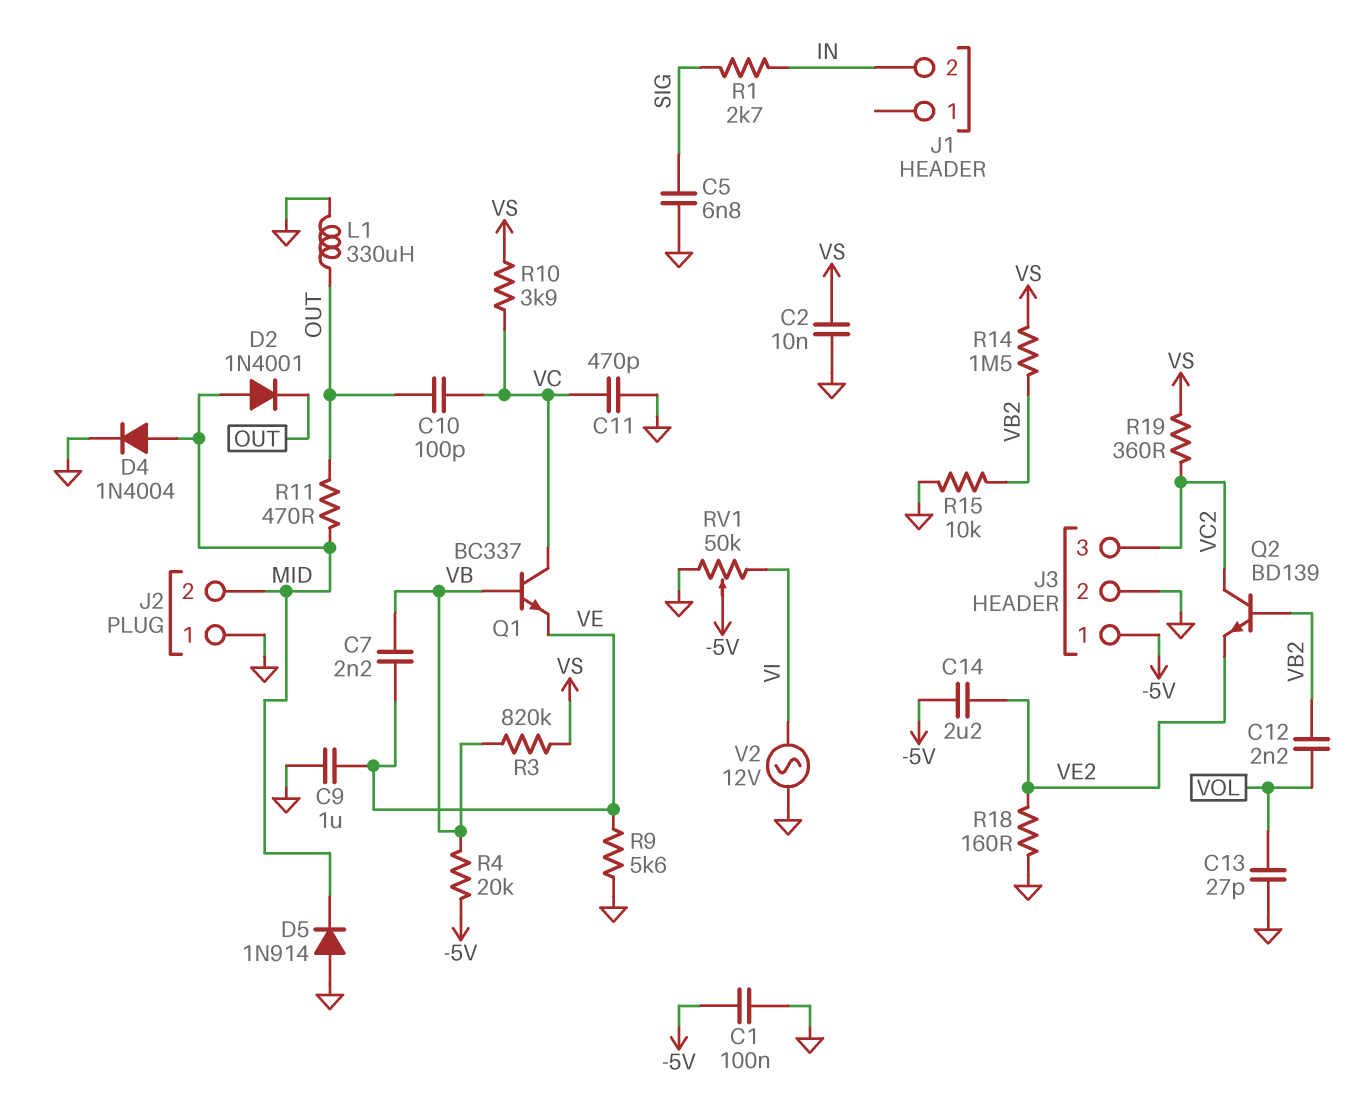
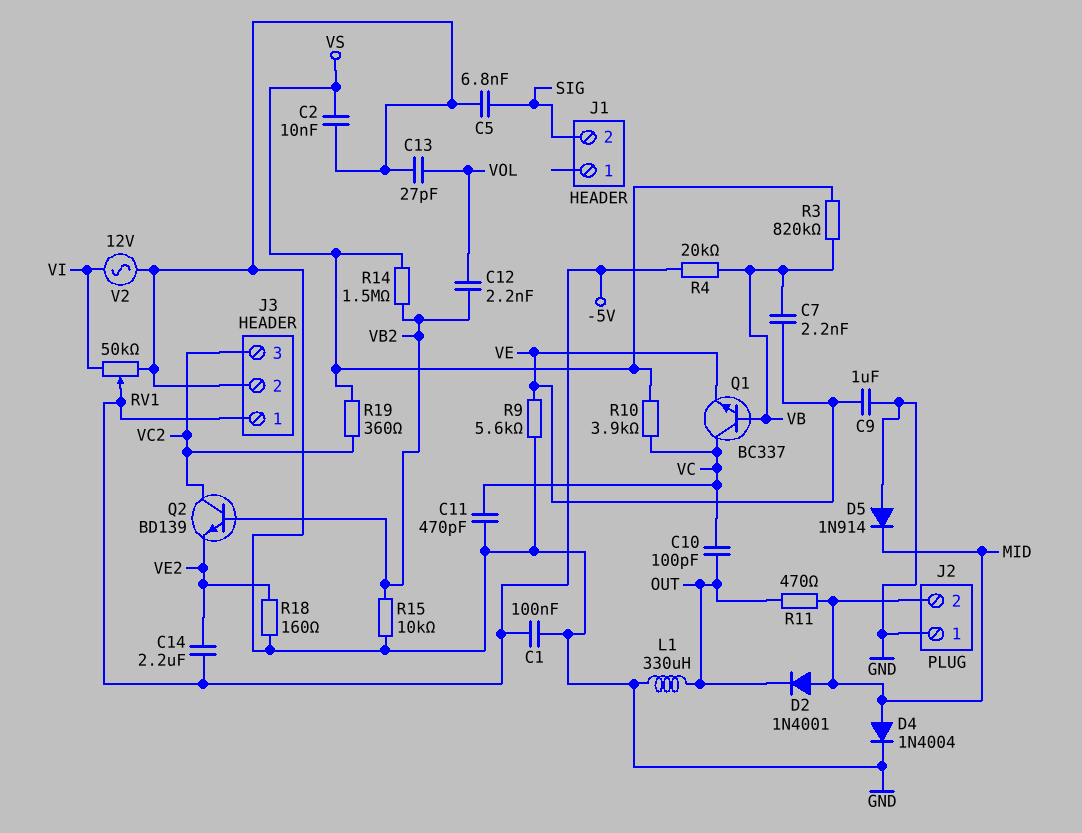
J1 pin 2: IN -> SIG
R1: 2.7k (IN, SIG) -> none

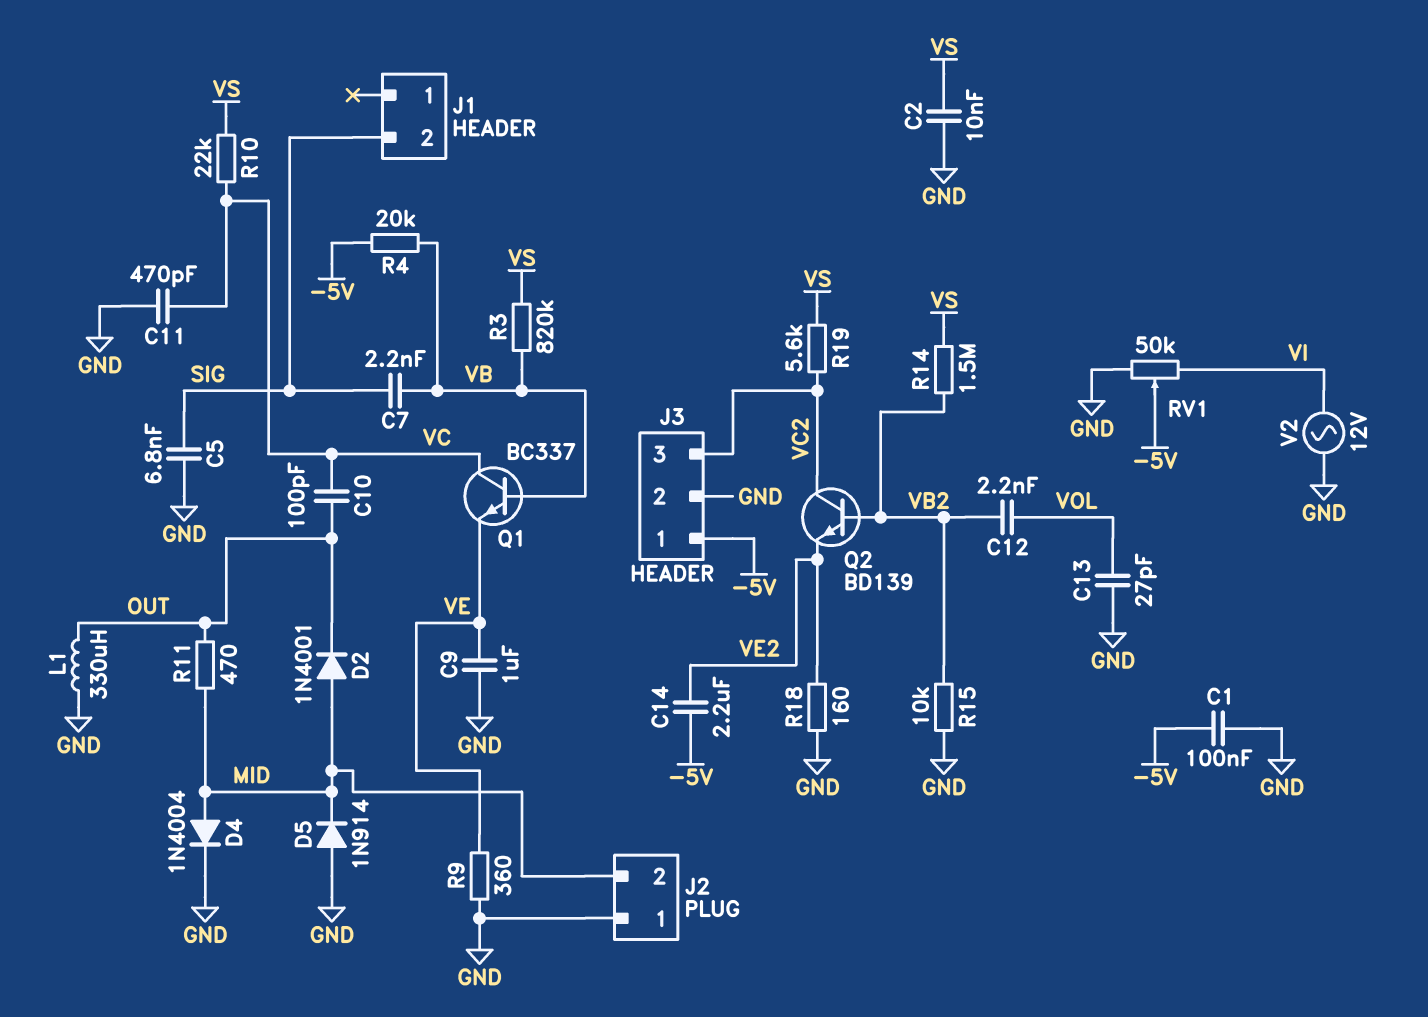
C7: 2.2nF (VB, VE) -> 2.2nF (SIG, VB)
R9: 5.6k (GND, VE) -> 360 (GND, VE)
R10: 3.9k (VC, VS) -> 22k (VC, VS)
R19: 360 (VC2, VS) -> 5.6k (VC2, VS)

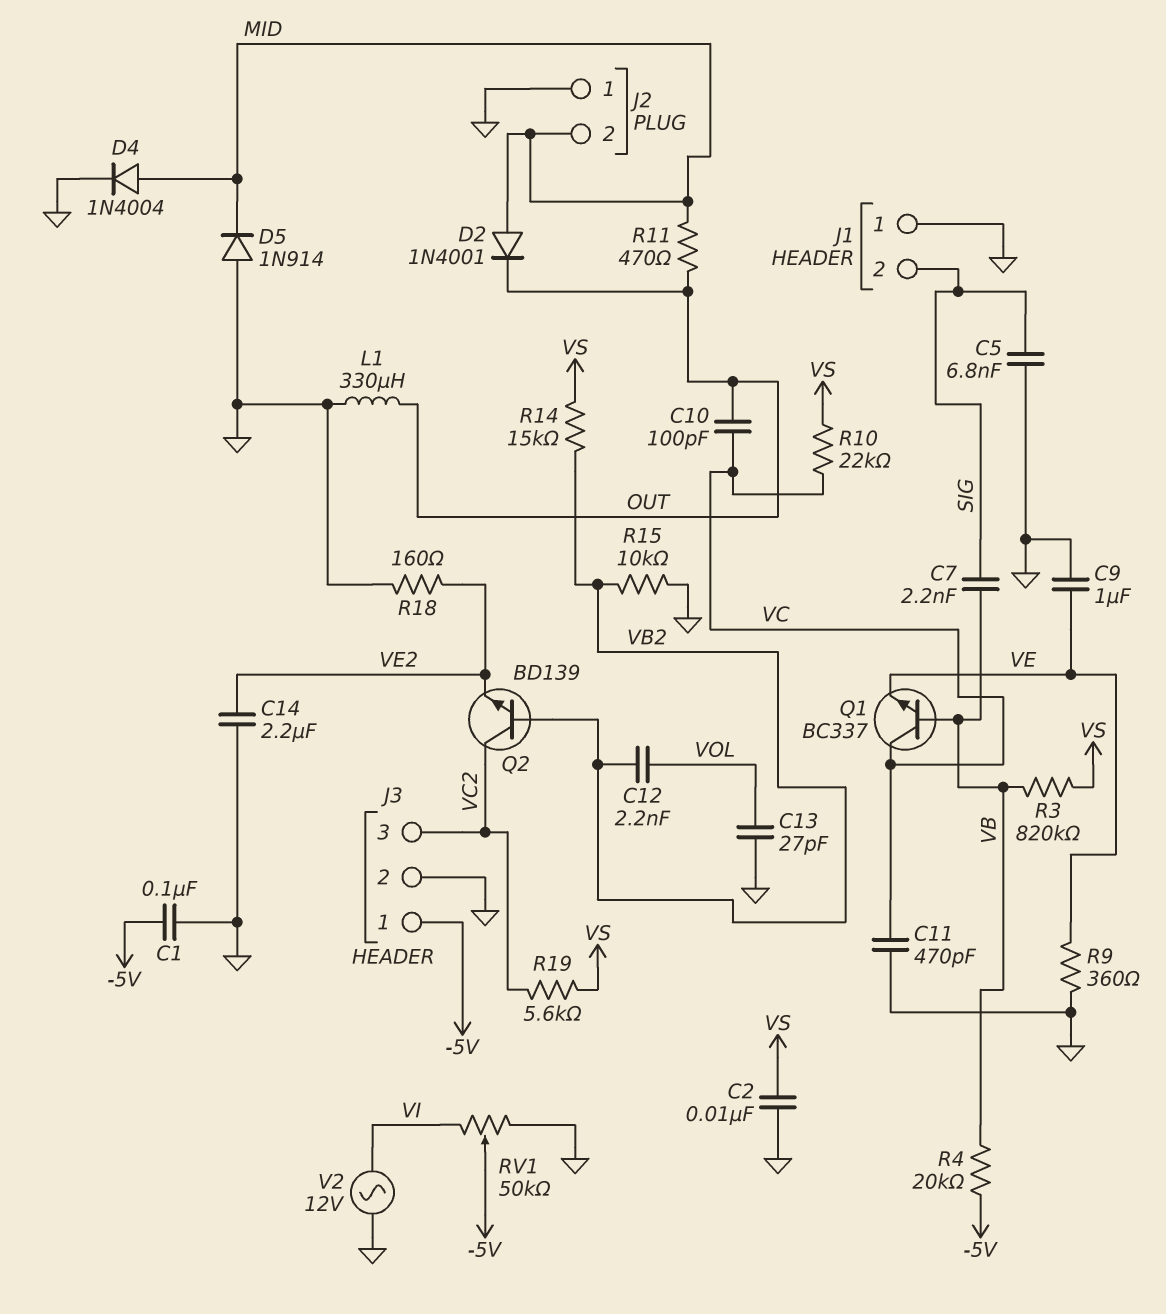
C14: 2.2uF (-5V, VE2) -> 2.2uF (GND, VE2)
J1 pin 1: none -> GND
R14: 1.5M (VB2, VS) -> 15k (VB2, VS)

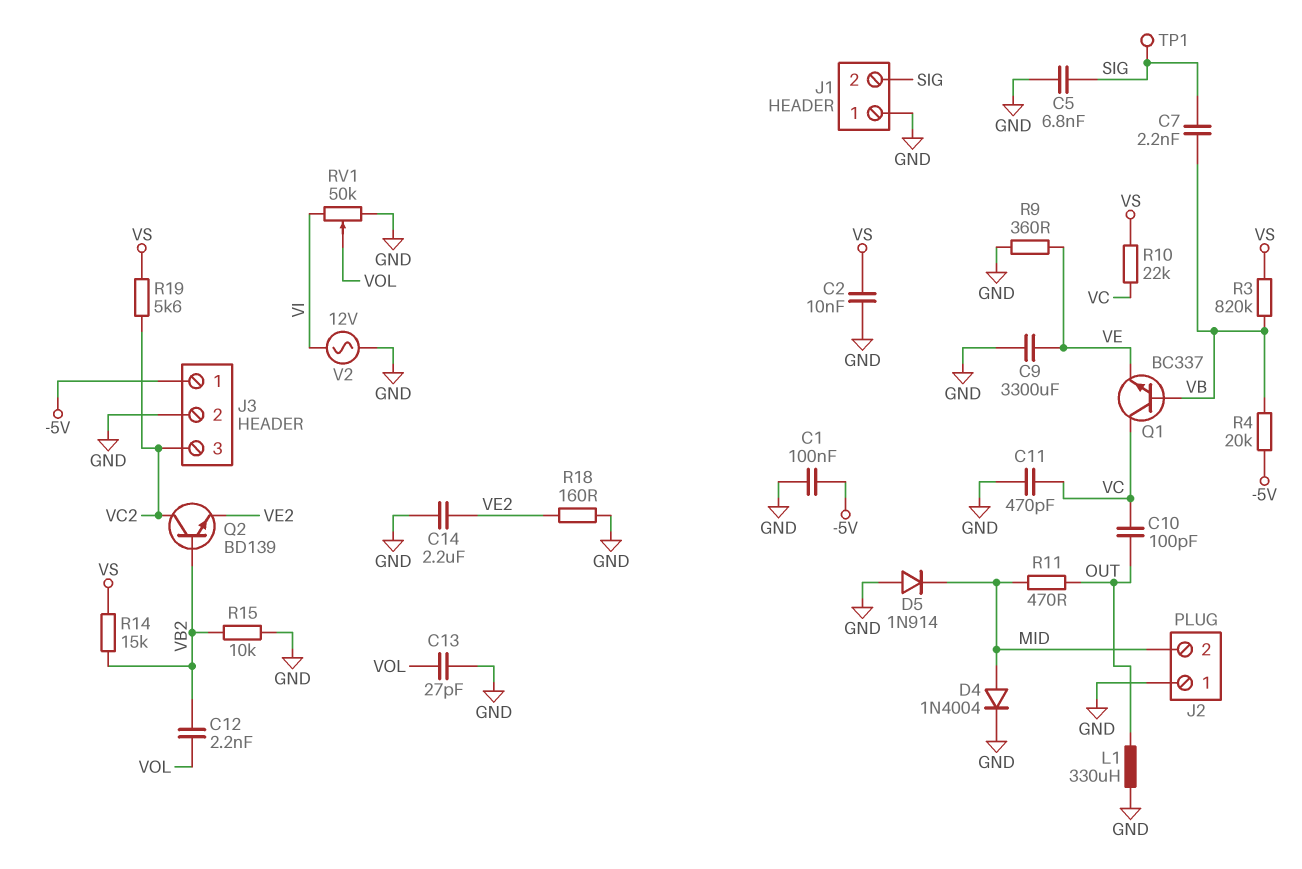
C9: 1uF (GND, VE) -> 3300uF (GND, VE)
D2: diode 1N4001 (A MID, K OUT) -> none
RV1: 50k (GND, VI, wiper -5V) -> 50k (GND, VI, wiper VOL)
TP1: none -> test point (SIG)

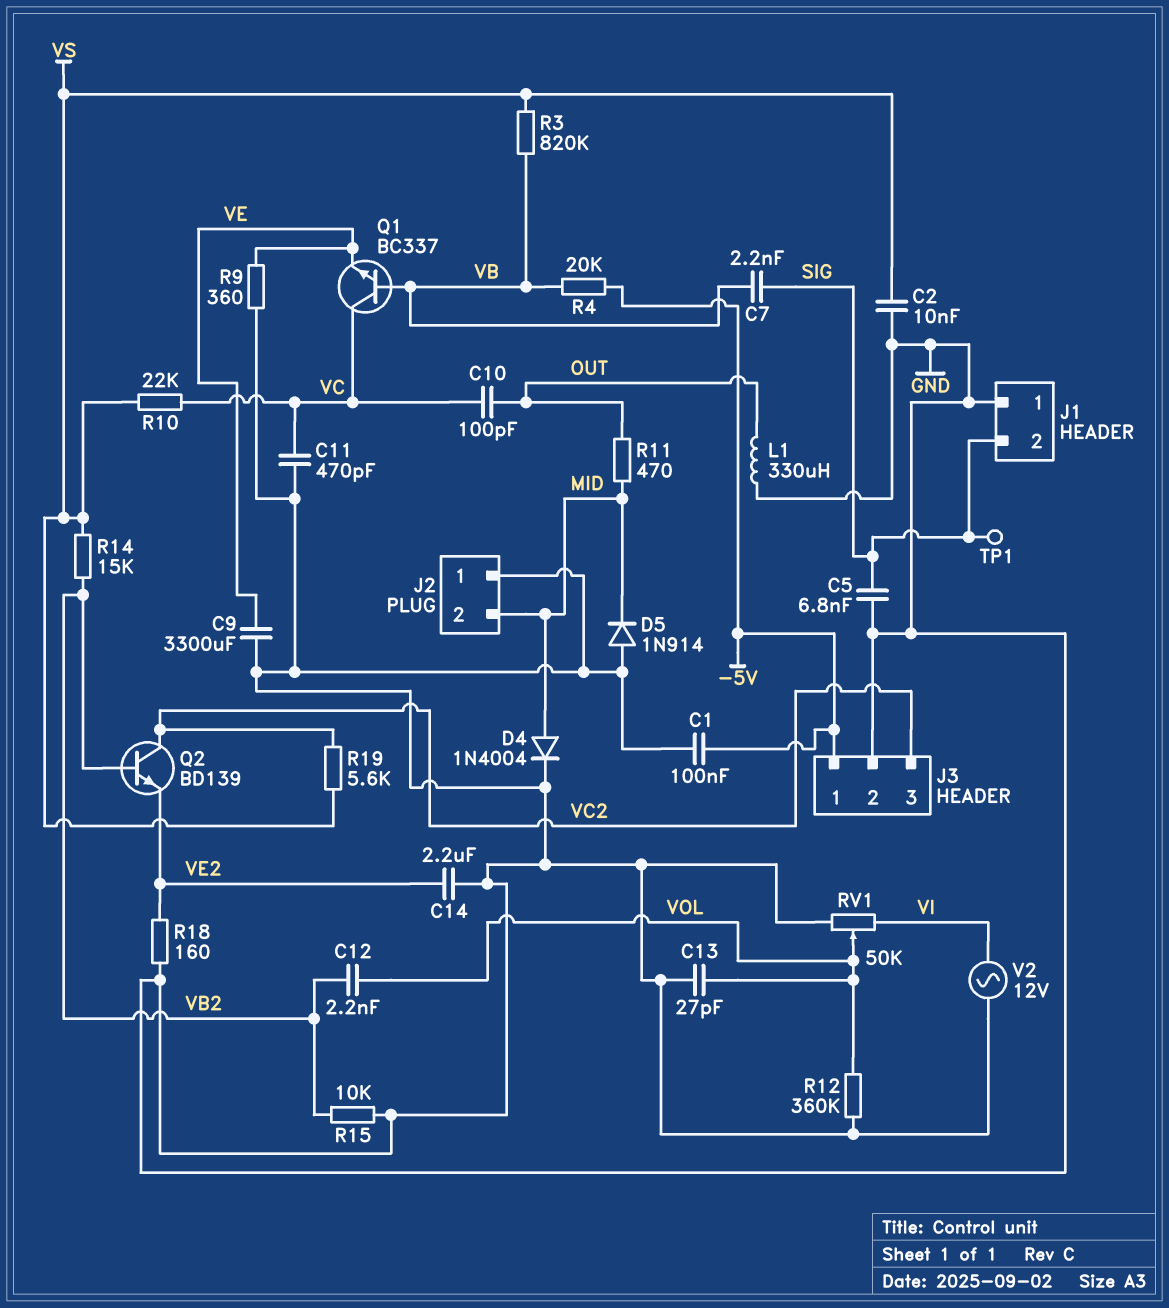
R12: none -> 360k (GND, VOL)

